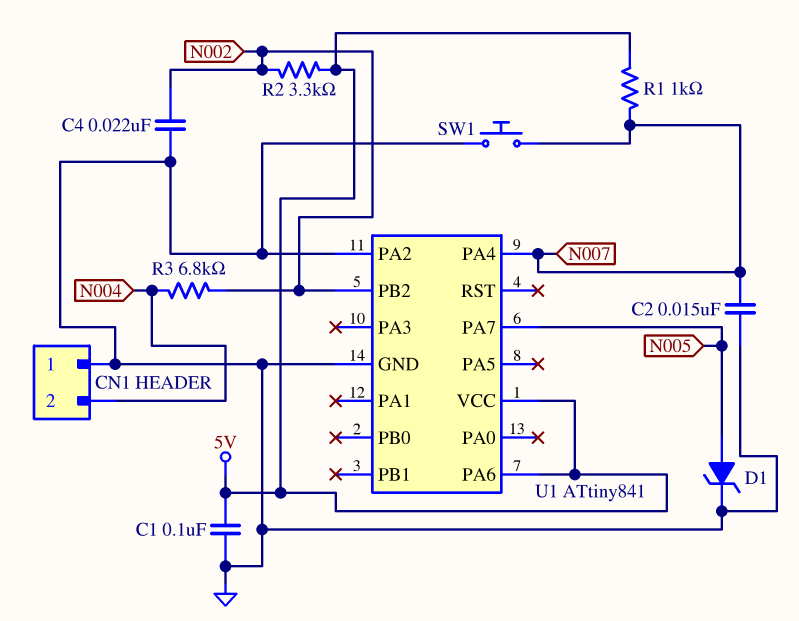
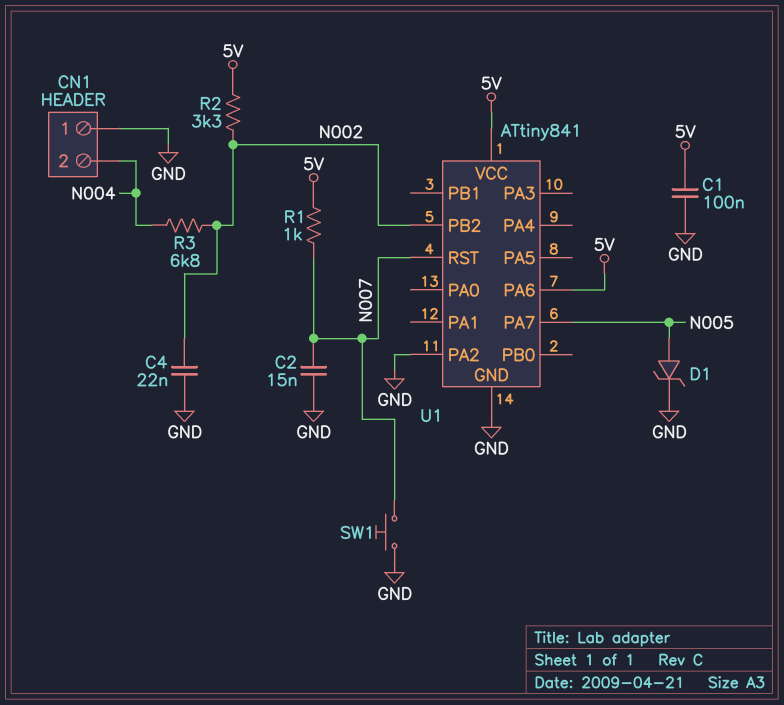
U1 pin PA4: N007 -> none
U1 pin RST: none -> N007

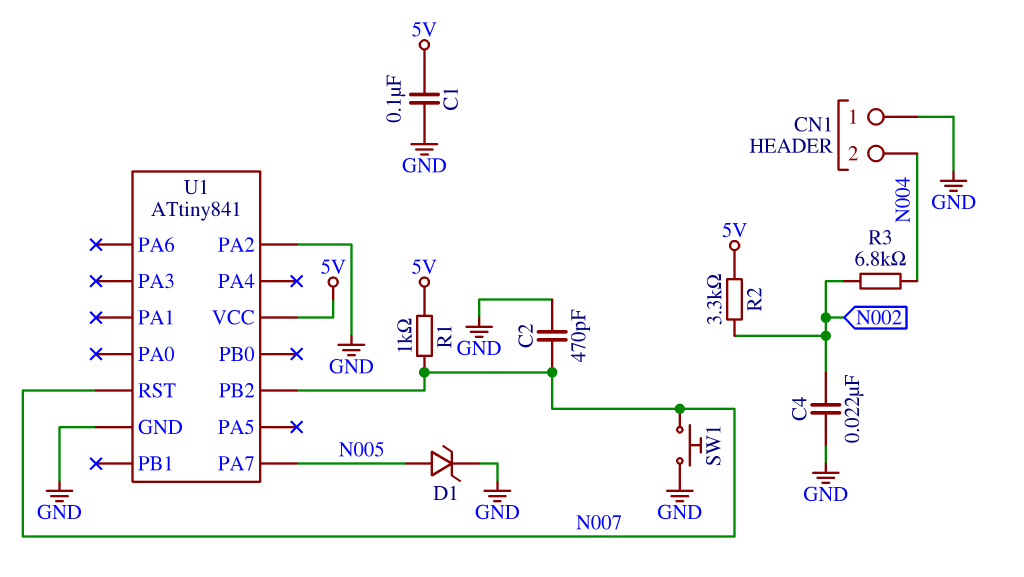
C2: 15nF (GND, N007) -> 470pF (GND, N007)
U1 pin PA6: 5V -> none
U1 pin PB2: N002 -> N007

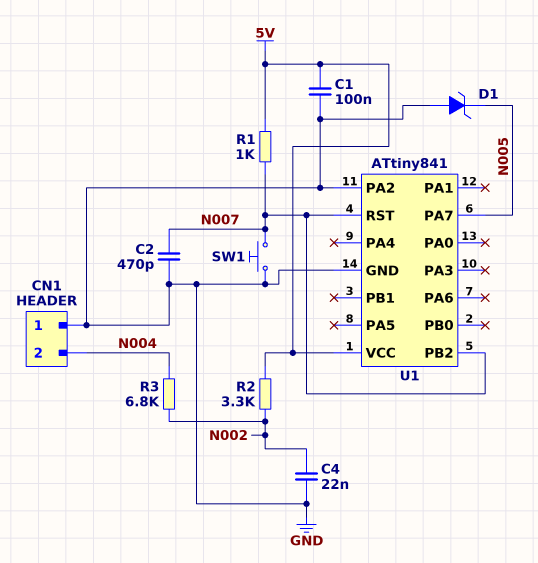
D1: zener (A N005, K GND) -> zener (A GND, K N005)

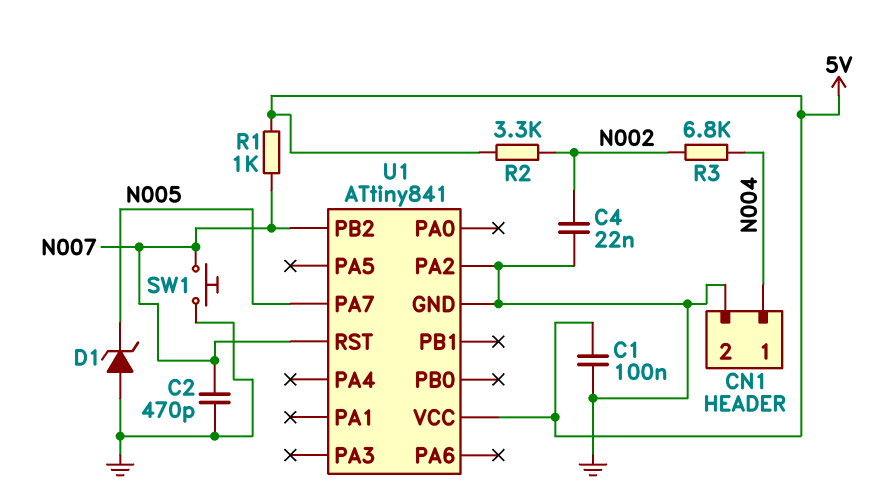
CN1 pin 1: GND -> N004
CN1 pin 2: N004 -> GND

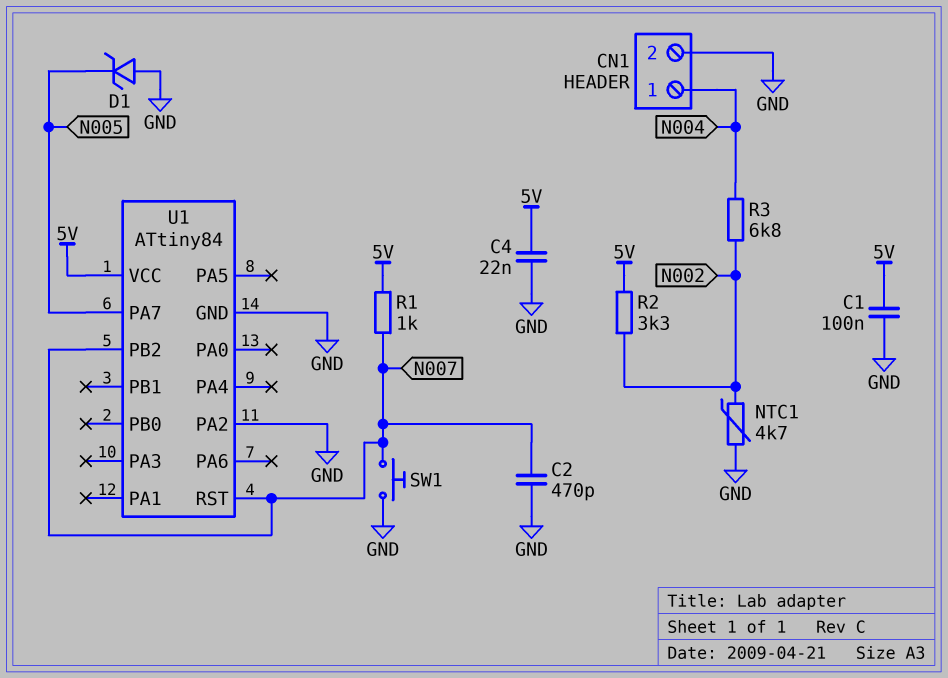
C4: 22nF (GND, N002) -> 22nF (5V, GND)
NTC1: none -> 4.7k (GND, N002)
U1: ATtiny841 -> ATtiny84

